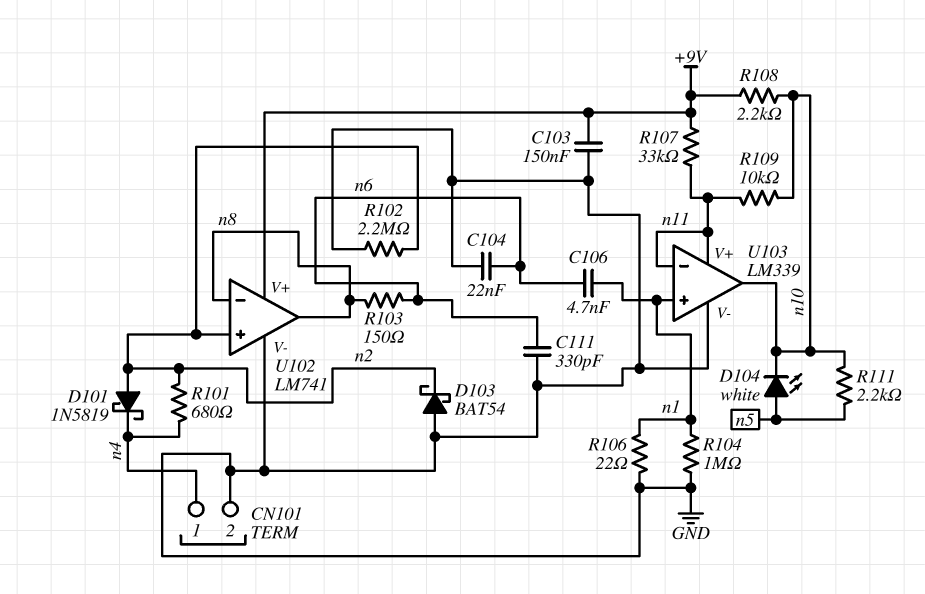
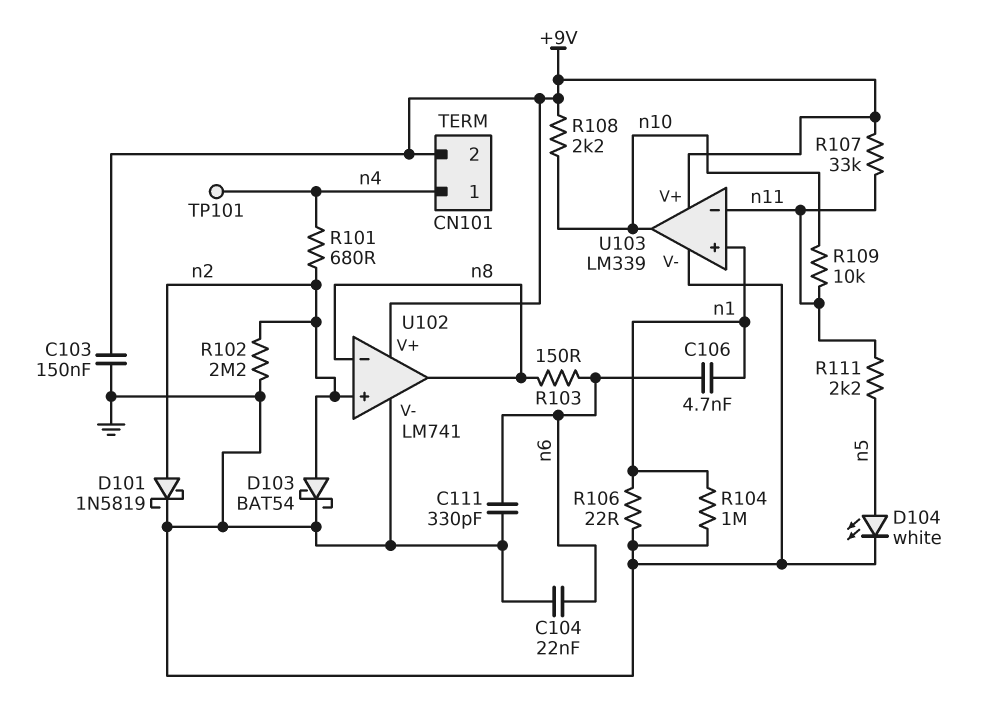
CN101 pin 2: GND -> +9V
D101: schottky 1N5819 (A n2, K n4) -> schottky 1N5819 (A n2, K GND)
D103: schottky BAT54 (A GND, K n2) -> schottky BAT54 (A n2, K GND)
D104: LED white (A n5, K n10) -> LED white (A n5, K GND)
R111: 2.2k (n5, n10) -> 2.2k (n5, n11)
TP101: none -> test point (n4)
U103 pin V+: n11 -> +9V

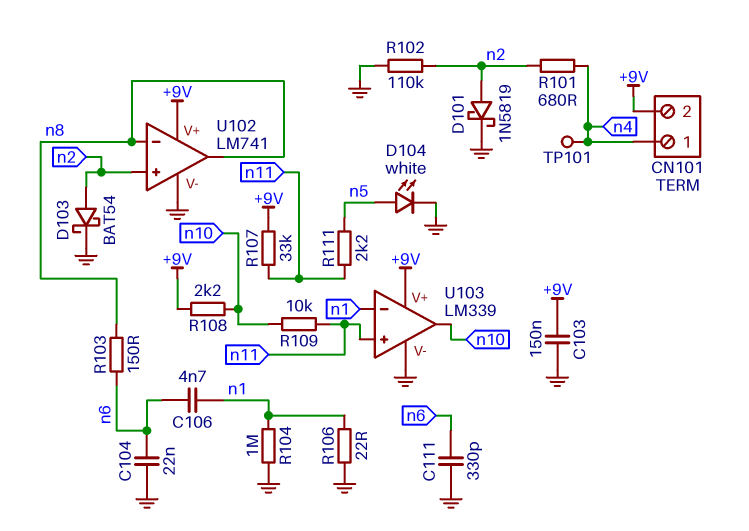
R102: 2.2M (GND, n2) -> 110k (GND, n2)
U103 pin in+: n1 -> n11
U103 pin in-: n11 -> n1

